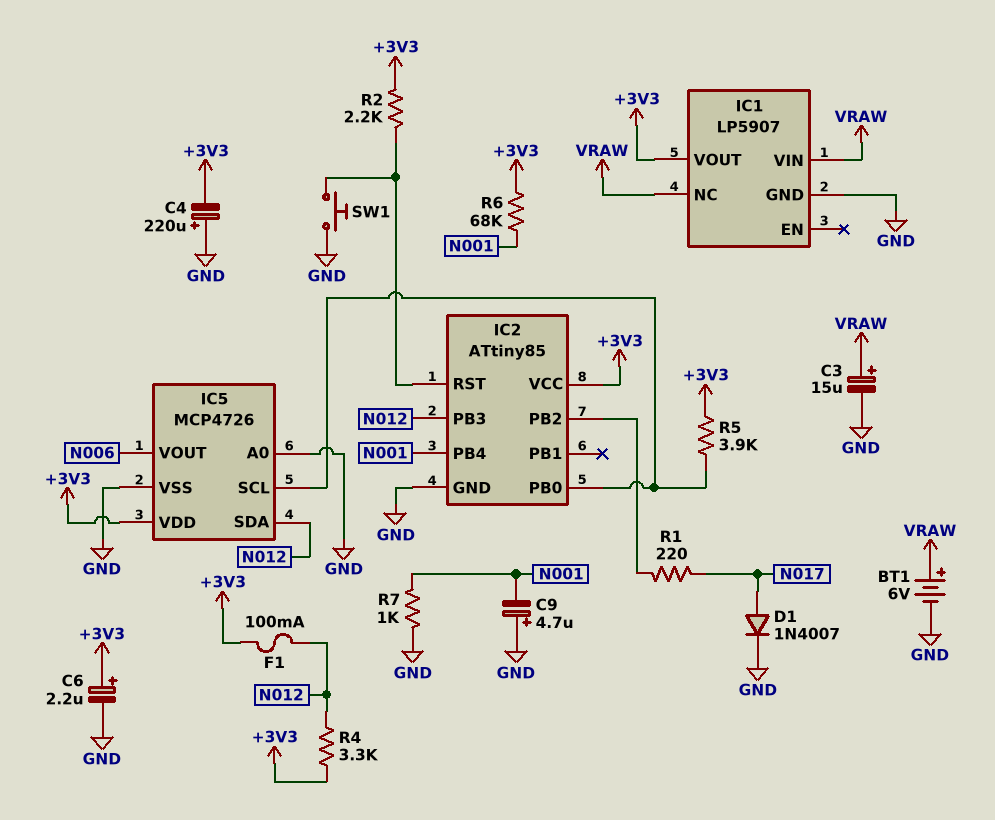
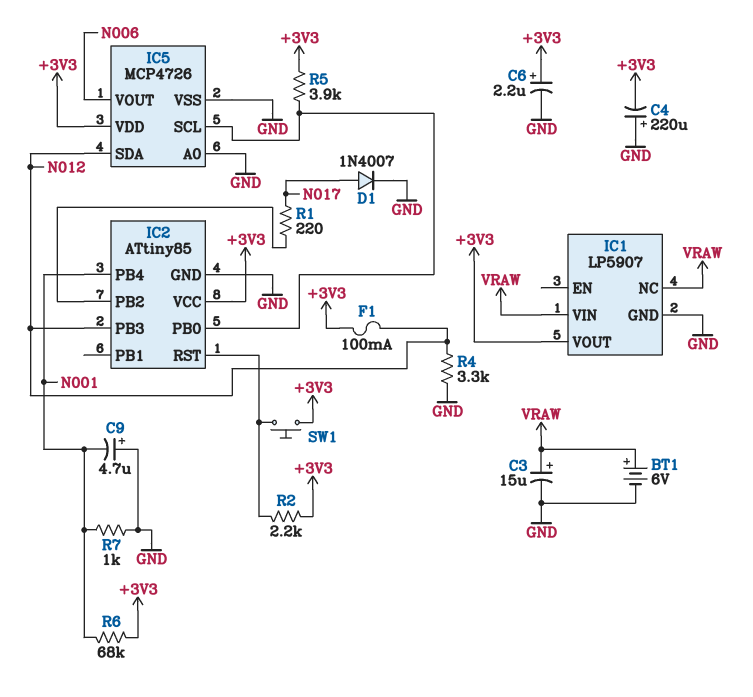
R4: 3.3k (+3V3, N012) -> 3.3k (GND, N012)
SW1: button (GND, IC2/RST) -> button (+3V3, IC2/RST)

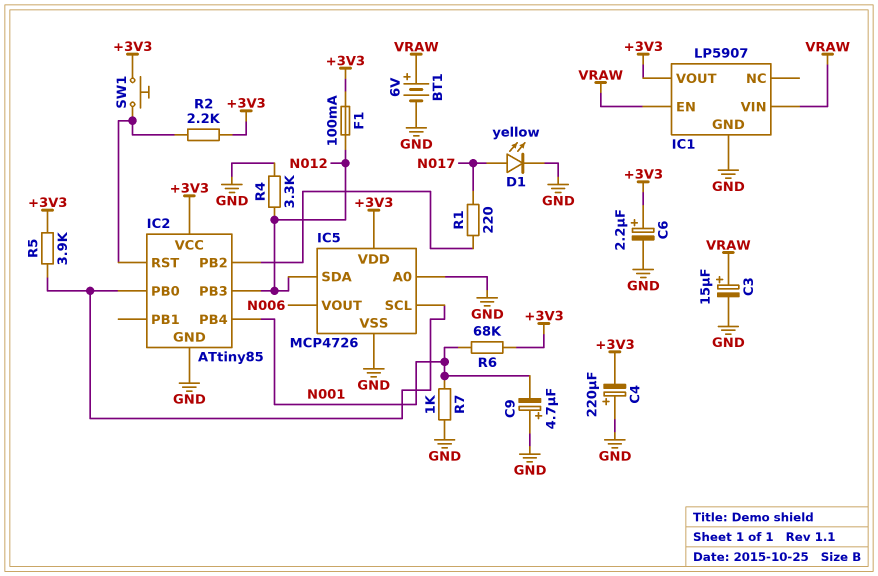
D1: diode 1N4007 (A N017, K GND) -> LED yellow (A N017, K GND)
IC1 pin EN: none -> VRAW
IC1 pin NC: VRAW -> none

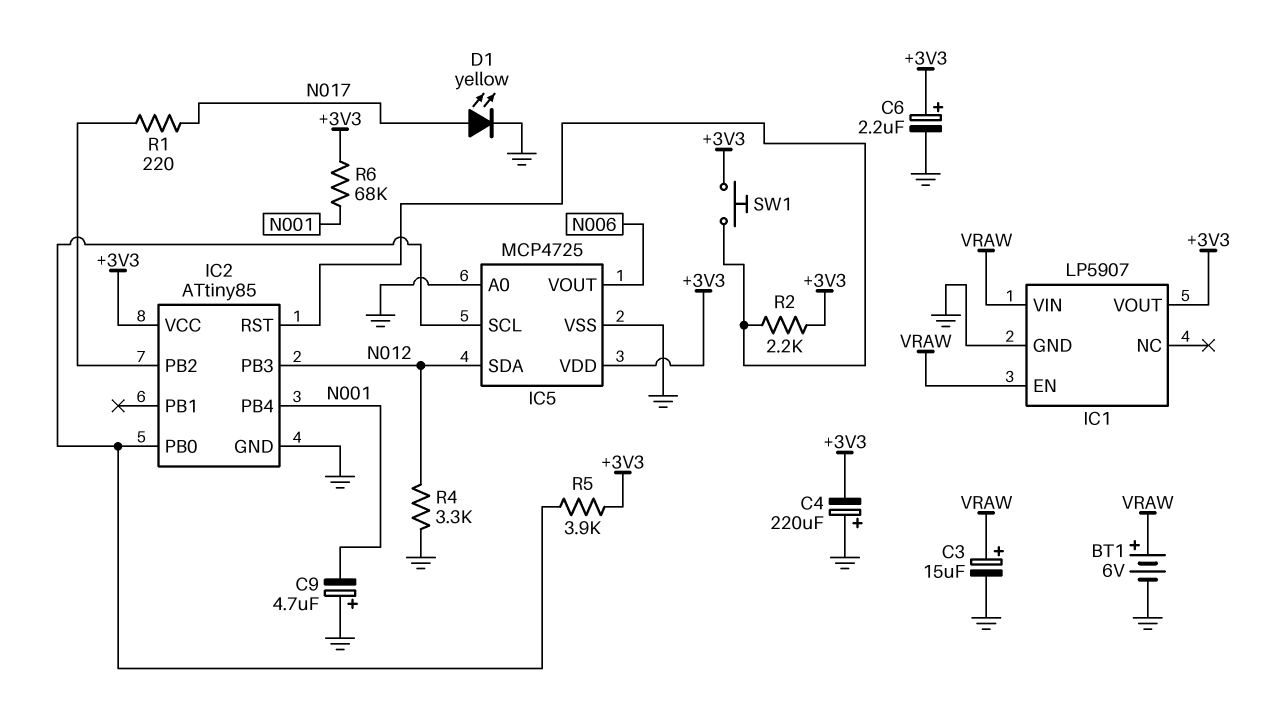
F1: 100mA (+3V3, N012) -> none
IC5: MCP4726 -> MCP4725
R7: 1k (GND, N001) -> none

